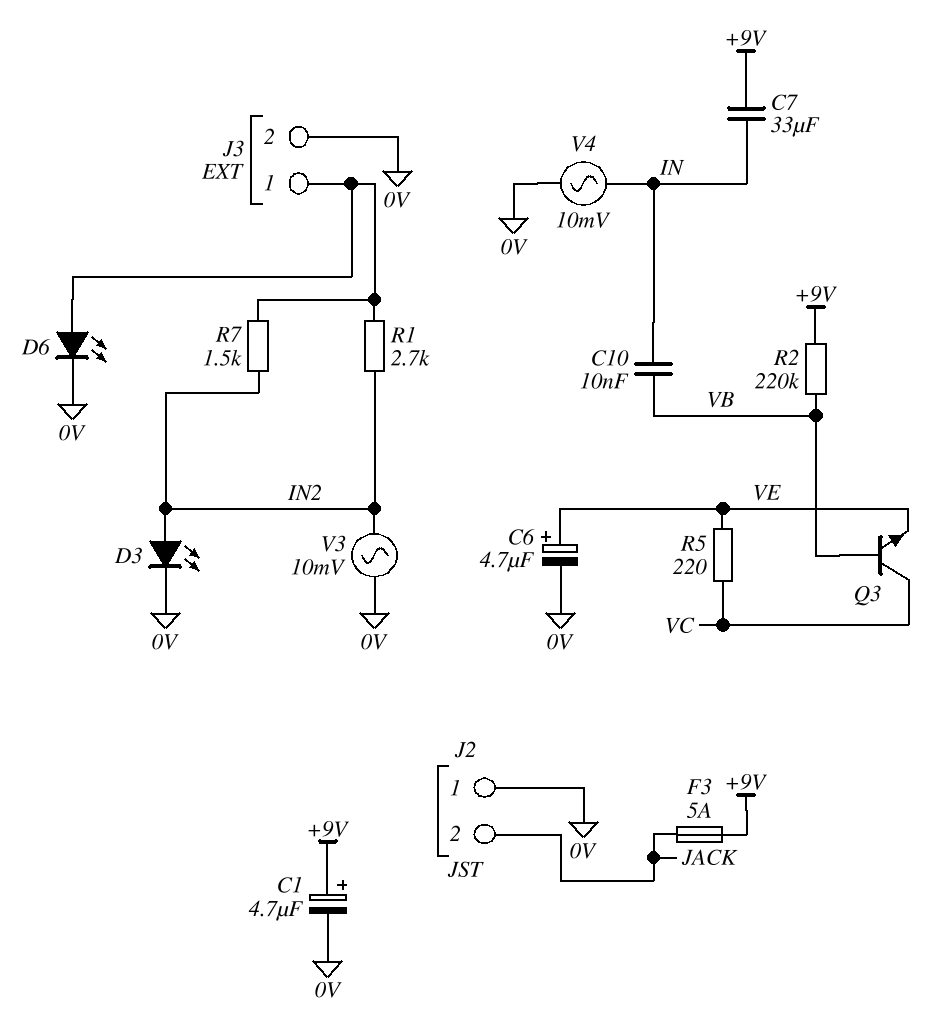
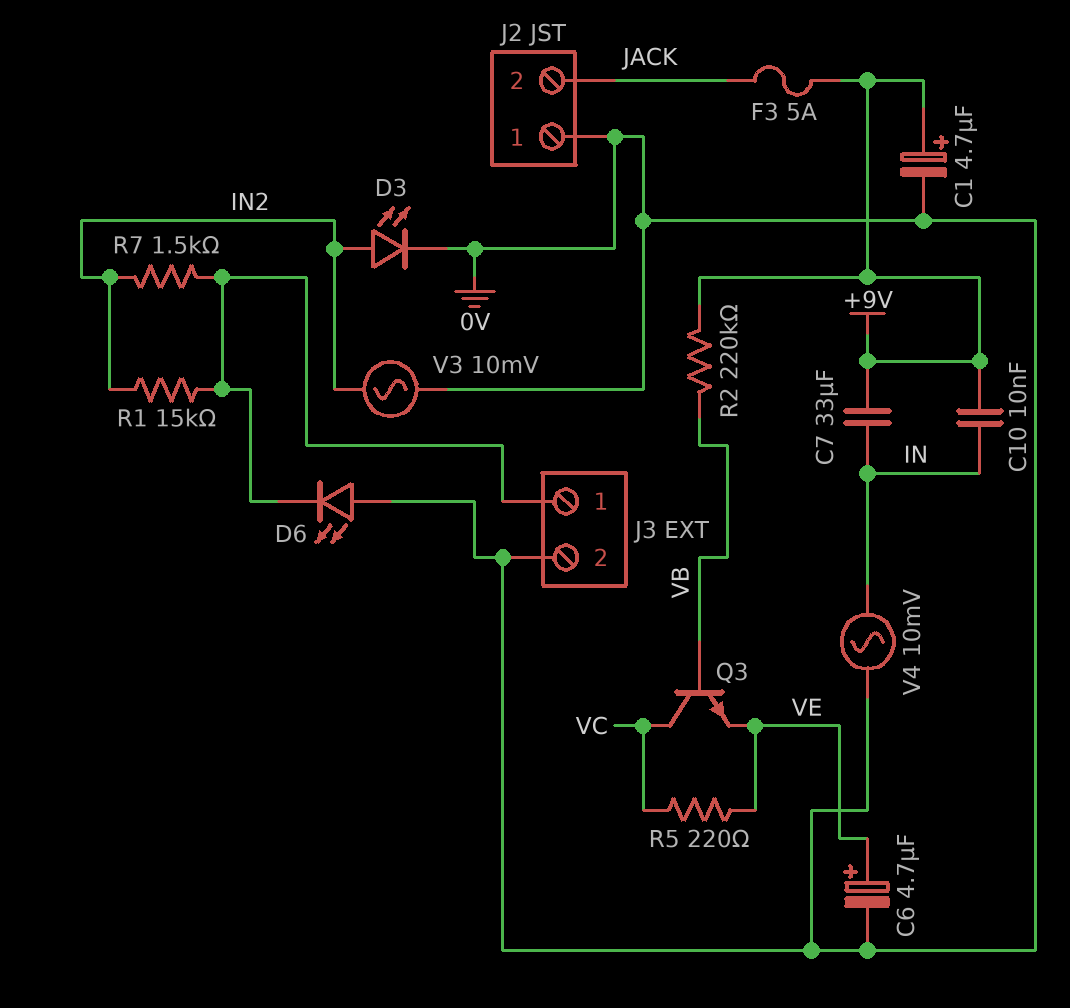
C10: 10nF (IN, VB) -> 10nF (+9V, IN)
D6: LED (A J3/1, K 0V) -> LED (A 0V, K J3/1)
R1: 2.7k (IN2, J3/1) -> 15k (IN2, J3/1)

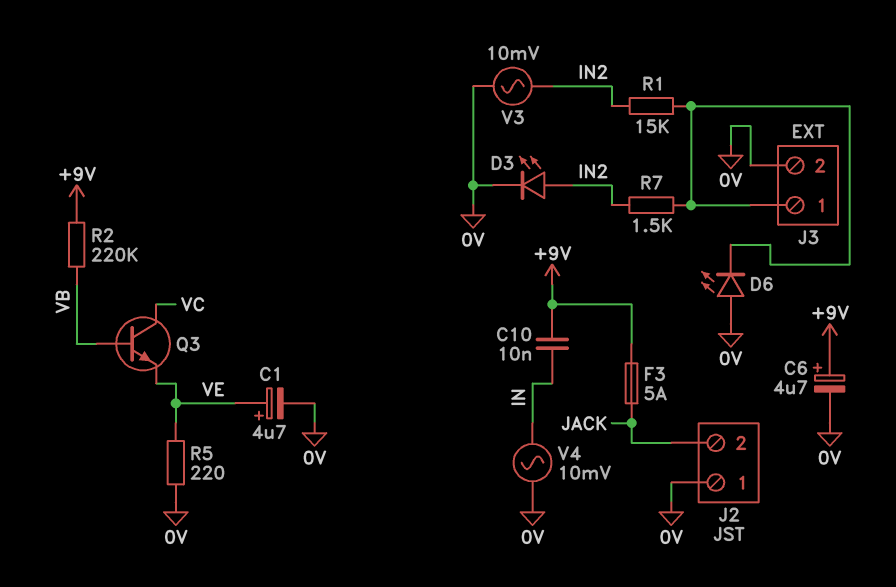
C1: 4.7uF (plus +9V, minus 0V) -> 4.7uF (plus VE, minus 0V)
C6: 4.7uF (plus VE, minus 0V) -> 4.7uF (plus +9V, minus 0V)
C7: 33uF (+9V, IN) -> none
R5: 220 (VC, VE) -> 220 (0V, VE)

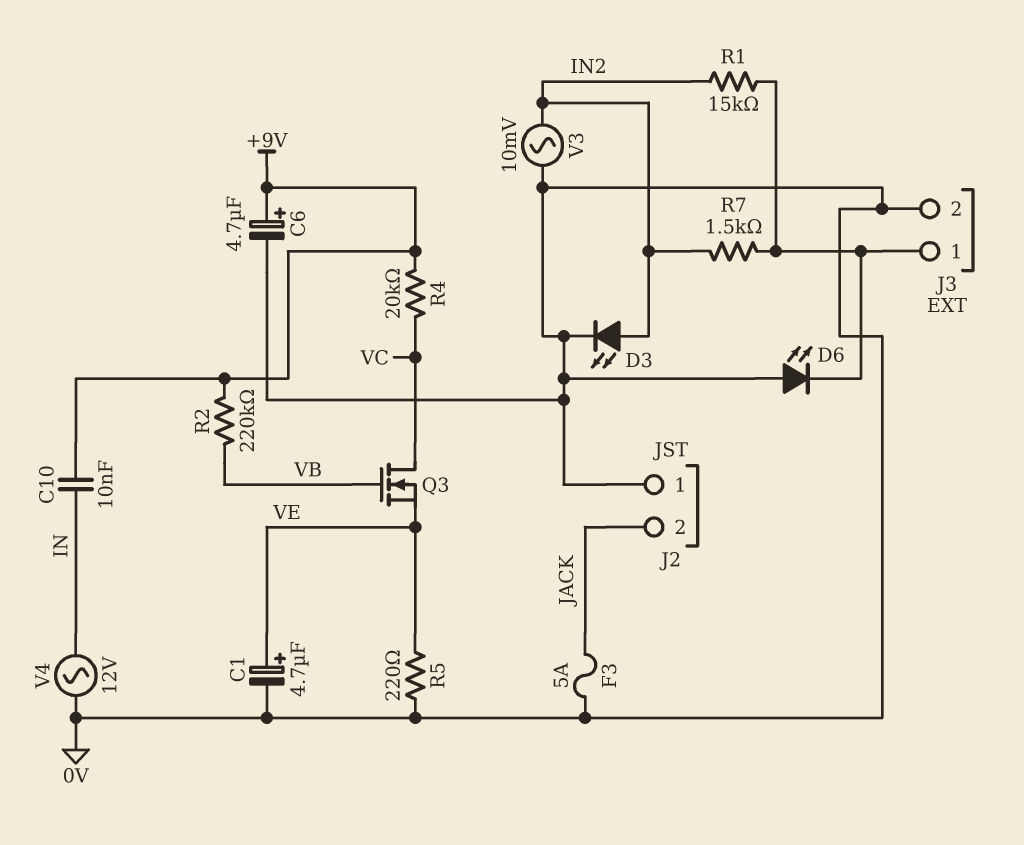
F3: 5A (+9V, JACK) -> 5A (0V, JACK)
Q3: NPN (B VB, C VC, E VE) -> NMOS (G VB, D VC, S VE)
R4: none -> 20k (+9V, VC)
V4: AC 10mV (0V, IN) -> AC 12V (0V, IN)

